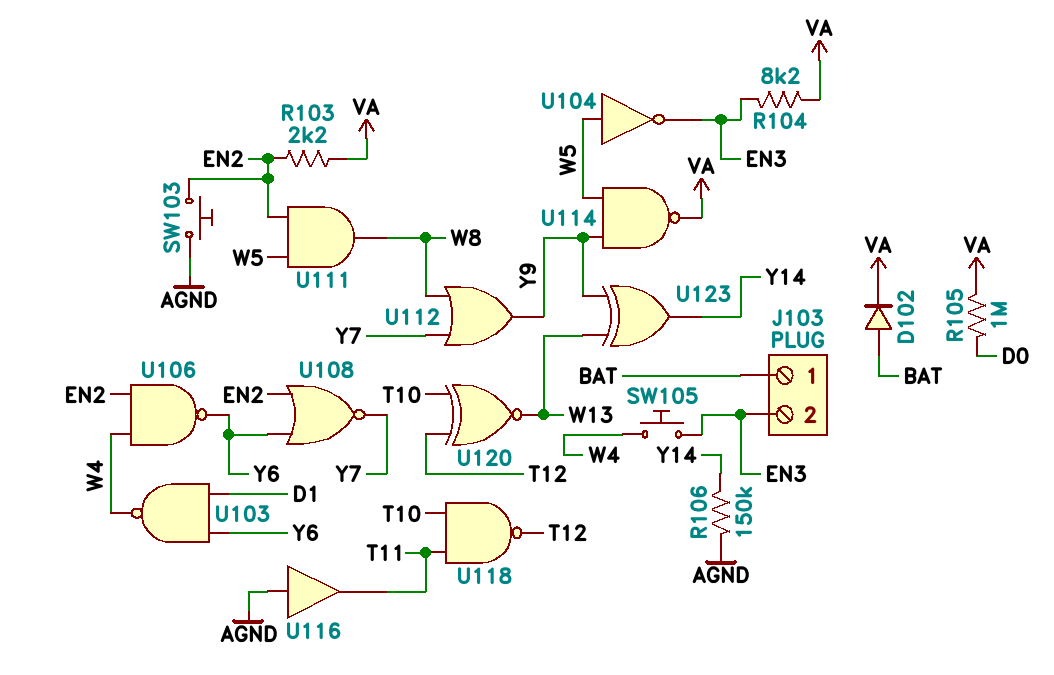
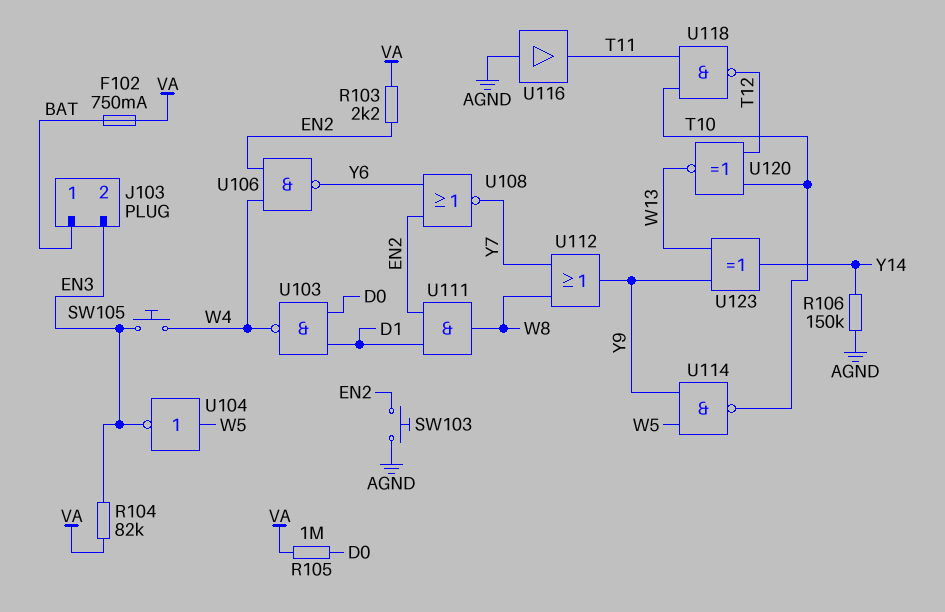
D102: diode (A BAT, K VA) -> none
F102: none -> 750mA (BAT, VA)
R104: 8.2k (EN3, VA) -> 82k (EN3, VA)
U103: NAND (in D1, in Y6, out W4) -> NAND (in D0, in D1, out W4)
U111: AND (in EN2, in W5, out W8) -> AND (in D1, in EN2, out W8)
U114: NAND (in W5, in Y9, out VA) -> NAND (in W5, in Y9, out T10)

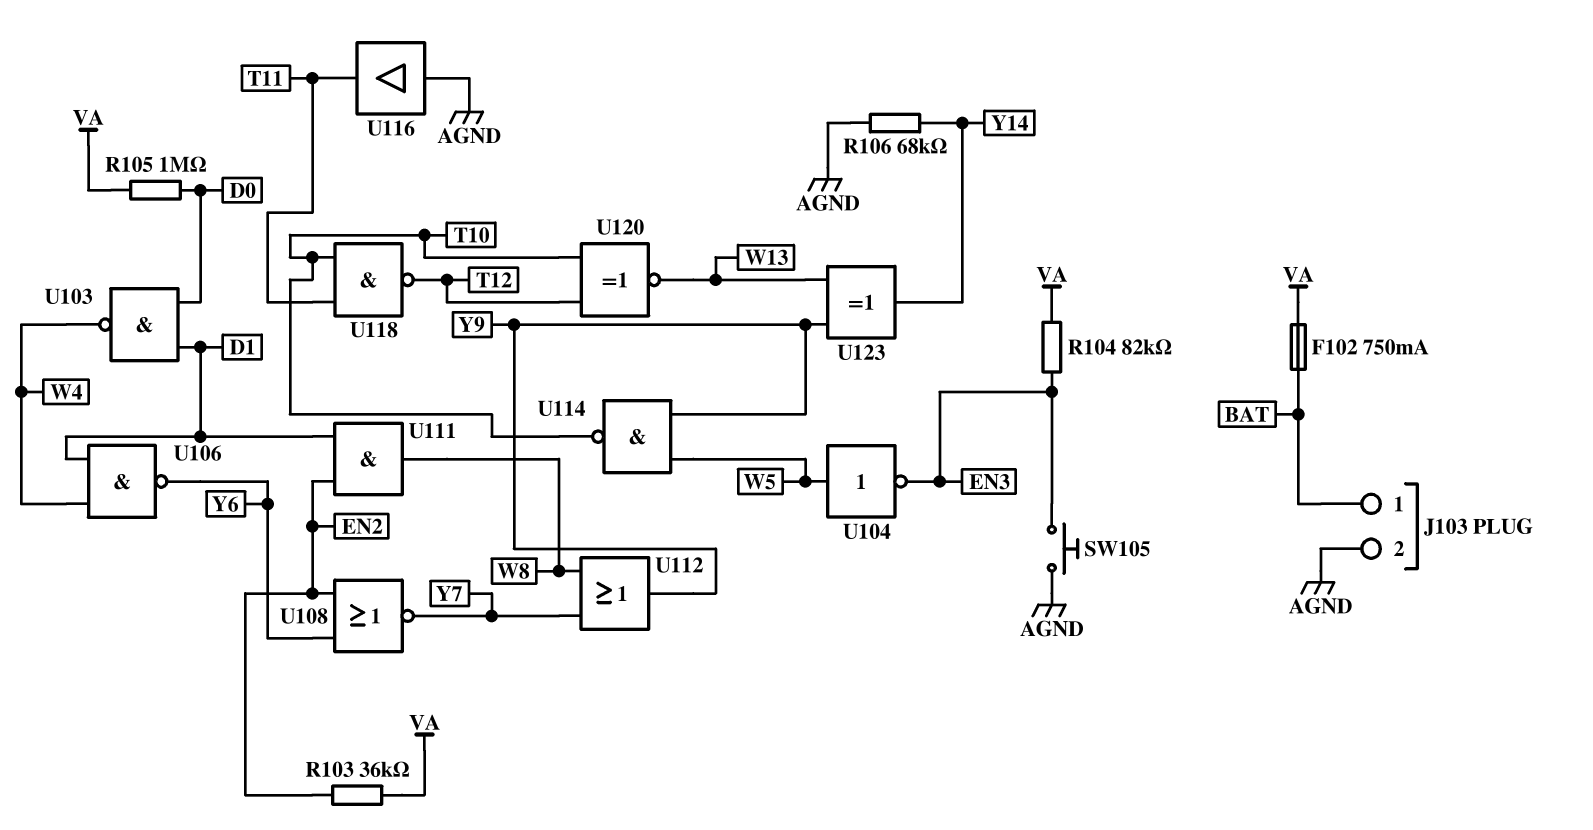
J103 pin 2: EN3 -> AGND
R103: 2.2k (EN2, VA) -> 36k (EN2, VA)
R106: 150k (AGND, Y14) -> 68k (AGND, Y14)
SW103: button (AGND, EN2) -> none
SW105: button (EN3, W4) -> button (AGND, EN3)
U106: NAND (in EN2, in W4, out Y6) -> NAND (in D1, in W4, out Y6)

